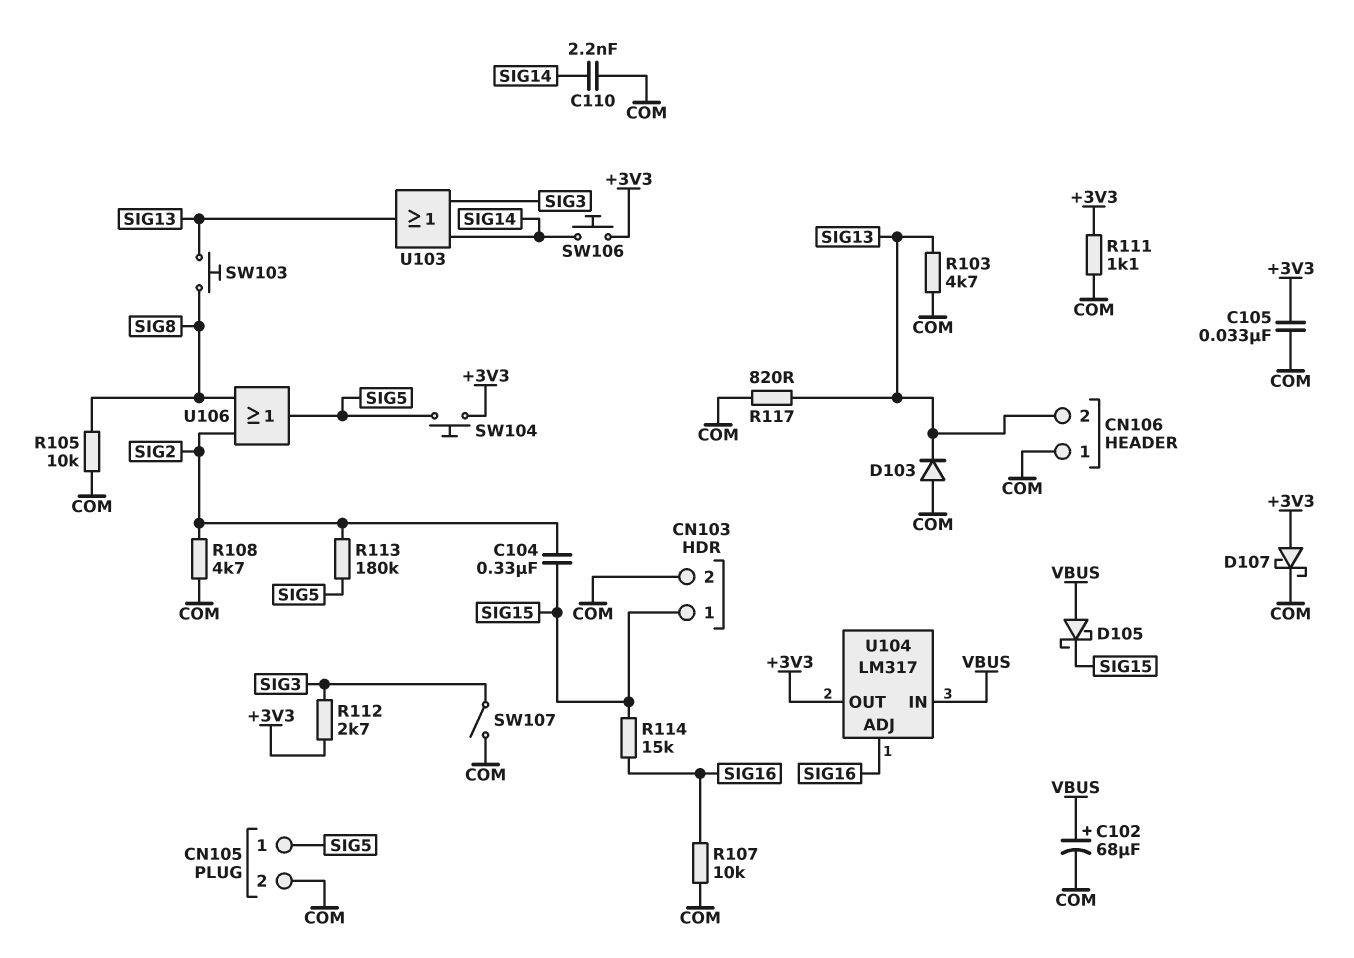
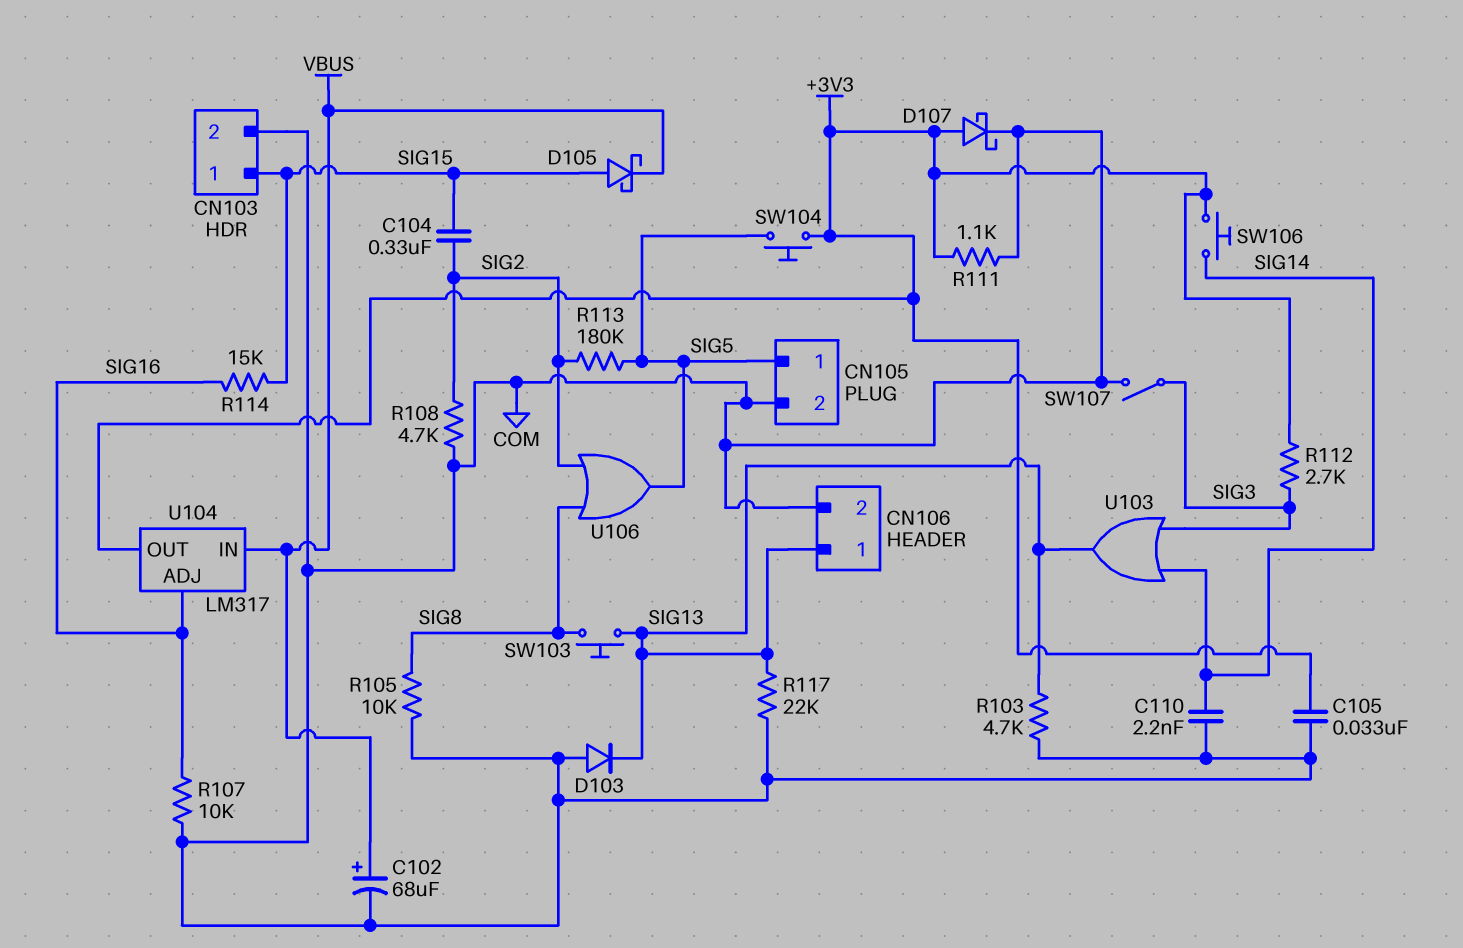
CN106 pin 1: COM -> SIG13
CN106 pin 2: SIG13 -> COM
D105: schottky (A VBUS, K SIG15) -> schottky (A SIG15, K VBUS)
R117: 820 (COM, SIG13) -> 22k (COM, SIG13)

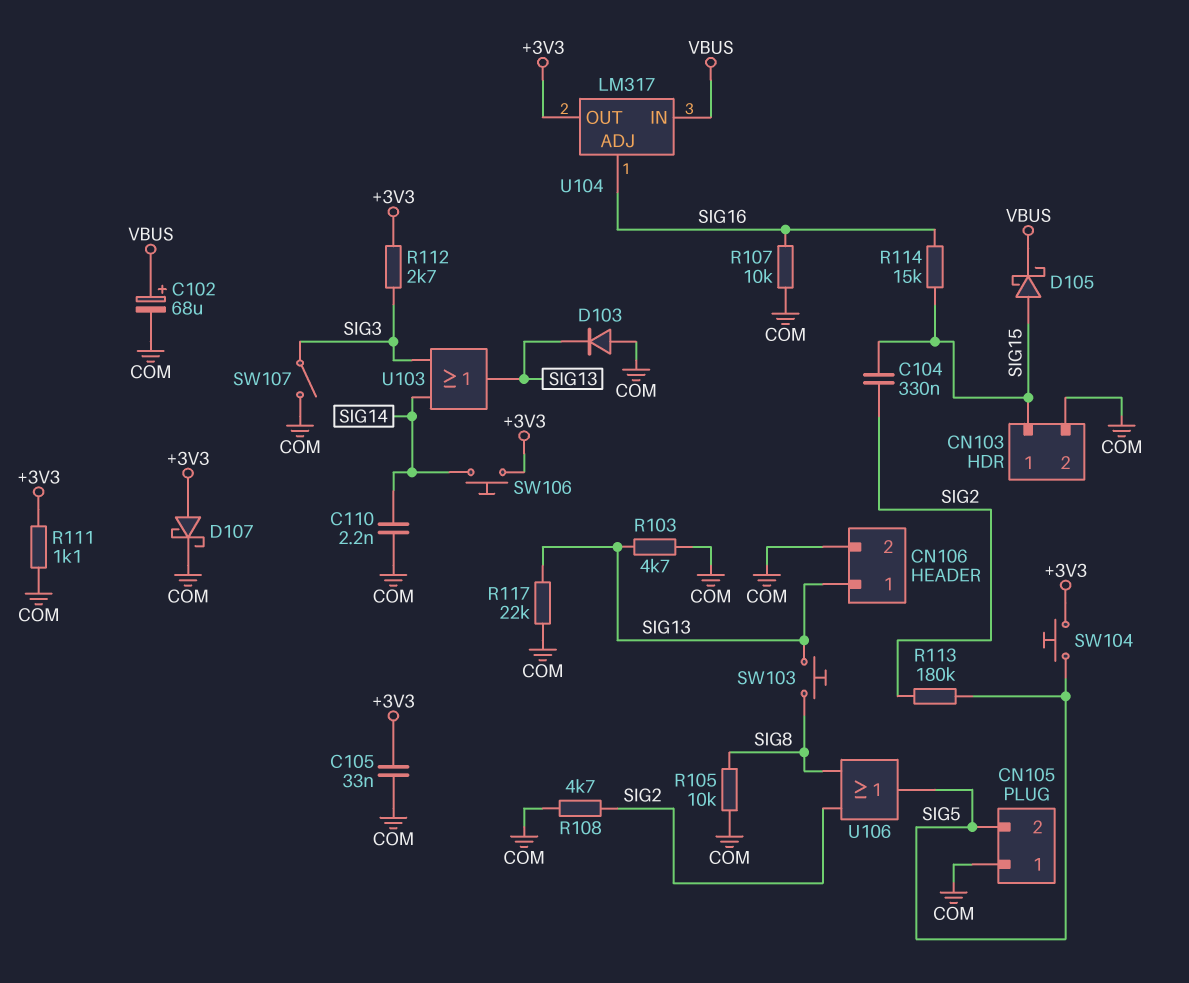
CN105 pin 1: SIG5 -> COM
CN105 pin 2: COM -> SIG5

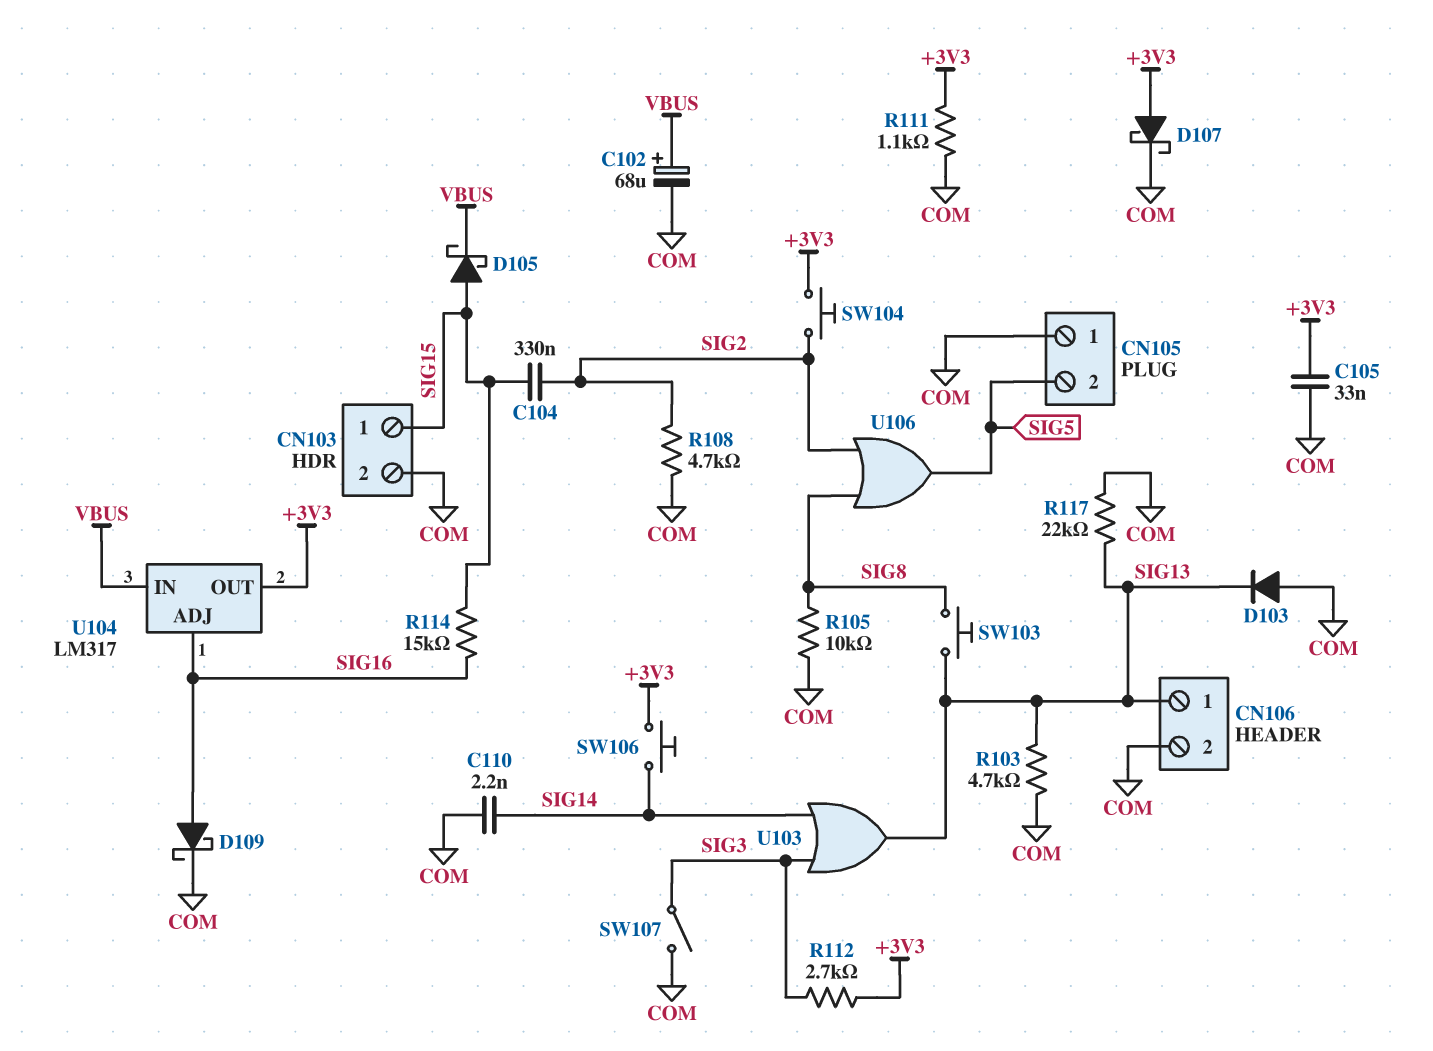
D109: none -> schottky (A SIG16, K COM)
R107: 10k (COM, SIG16) -> none
R113: 180k (SIG2, SIG5) -> none
SW104: button (+3V3, SIG5) -> button (+3V3, SIG2)

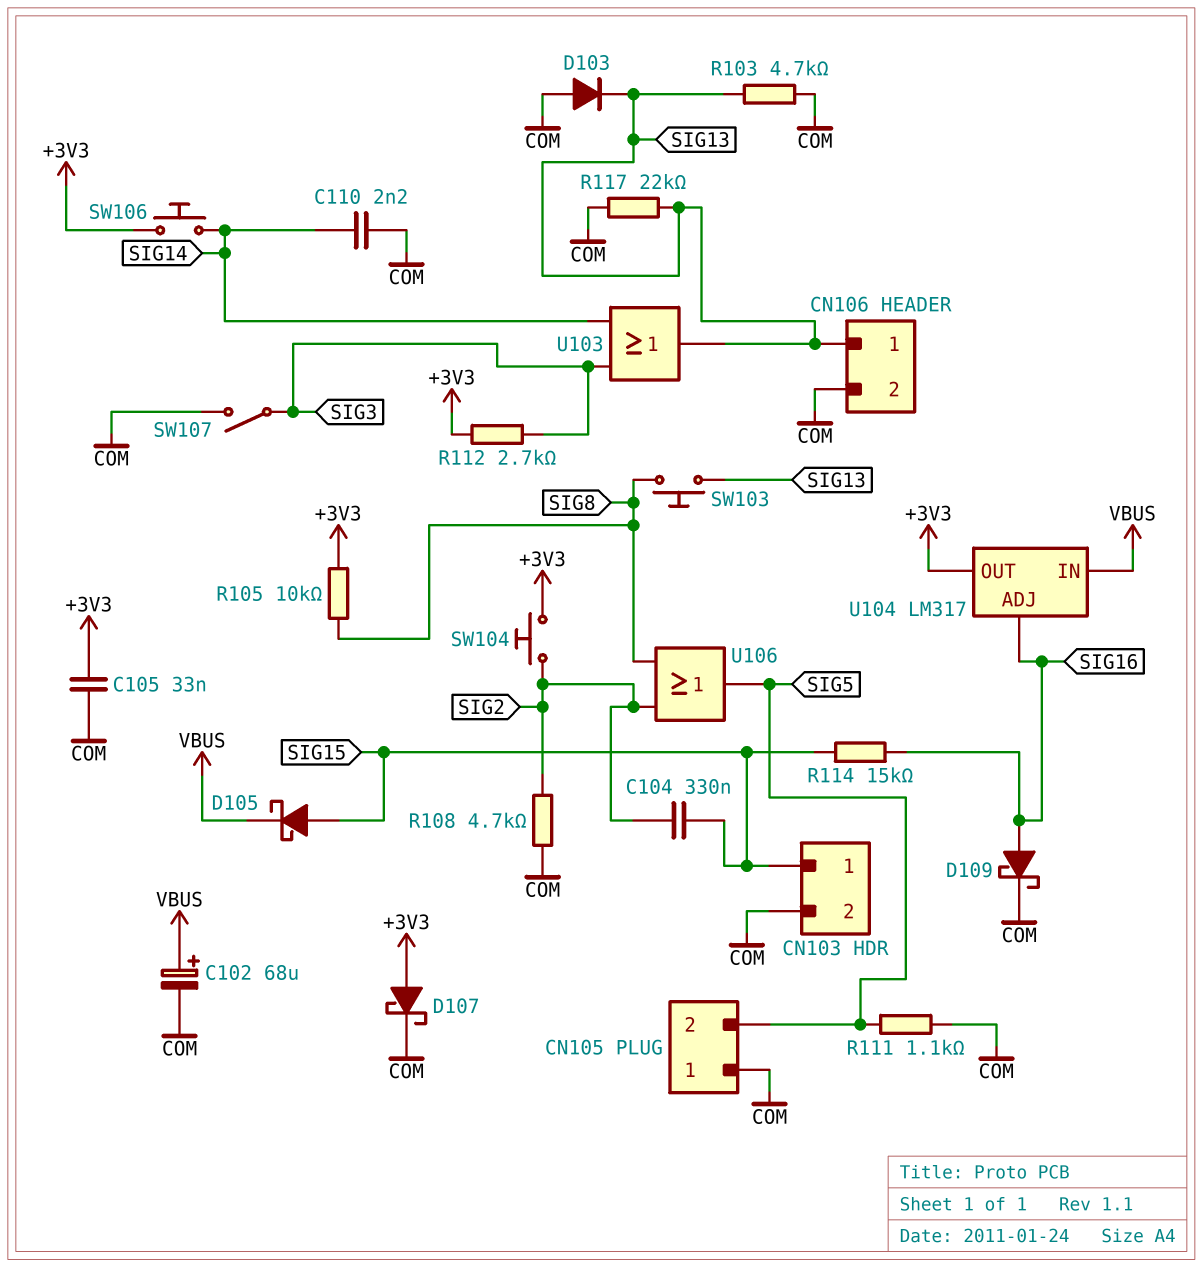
R105: 10k (COM, SIG8) -> 10k (+3V3, SIG8)
R111: 1.1k (+3V3, COM) -> 1.1k (COM, SIG5)

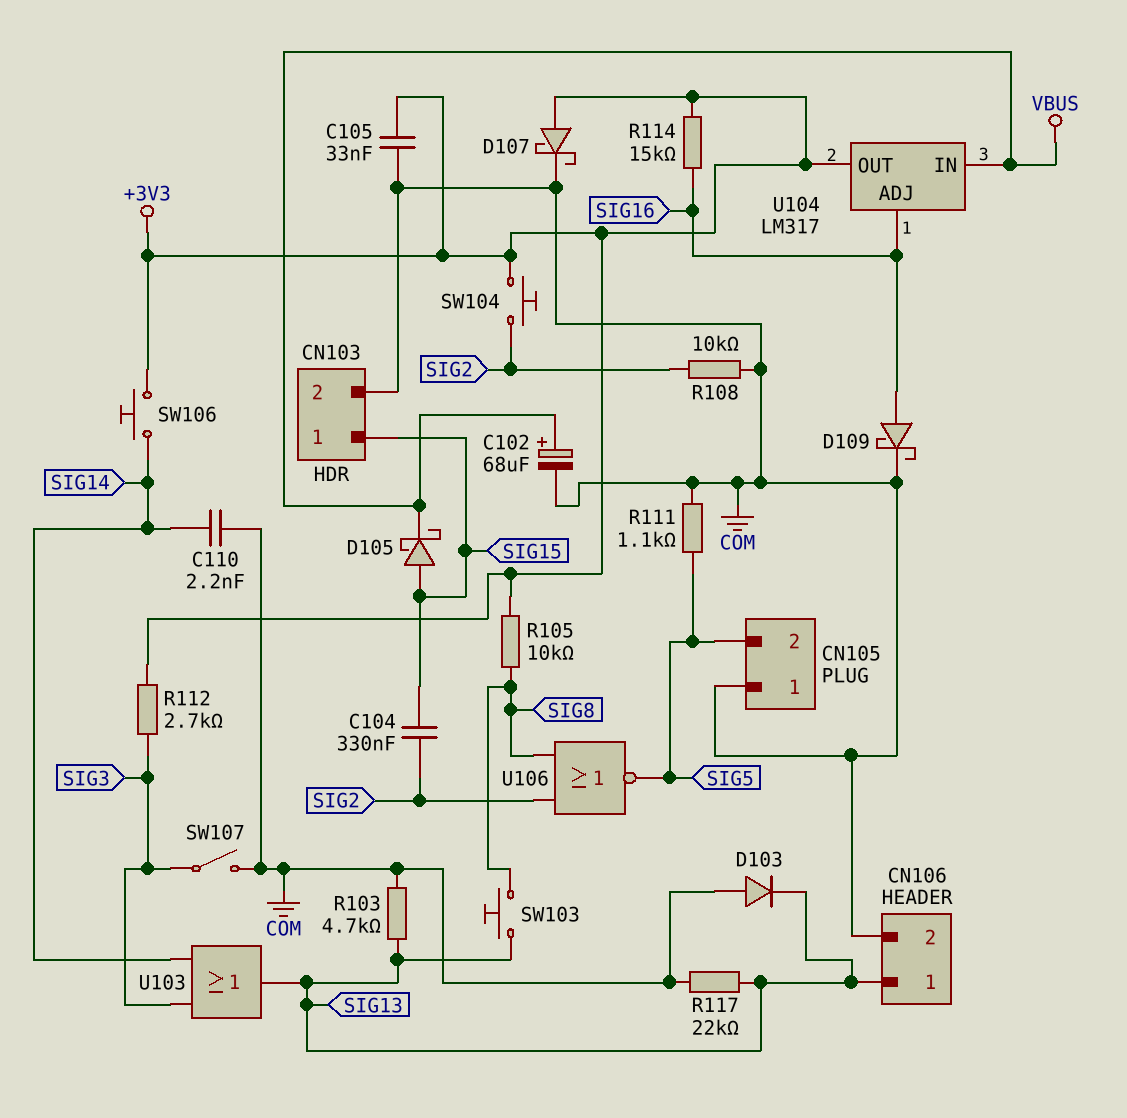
R108: 4.7k (COM, SIG2) -> 10k (COM, SIG2)
R114: 15k (SIG15, SIG16) -> 15k (+3V3, SIG16)
U106: OR (in SIG2, in SIG8, out SIG5) -> NOR (in SIG2, in SIG8, out SIG5)

